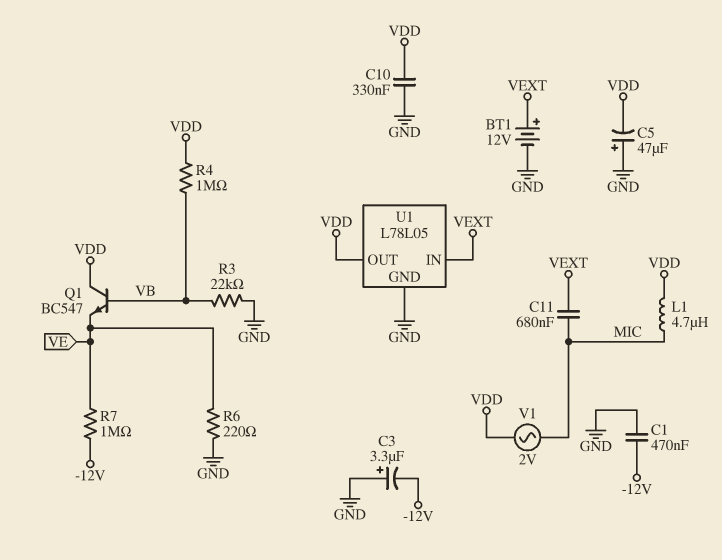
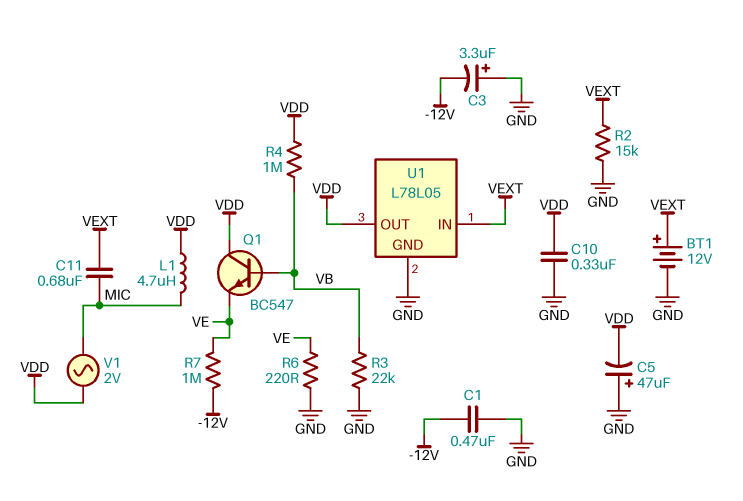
R2: none -> 15k (GND, VEXT)

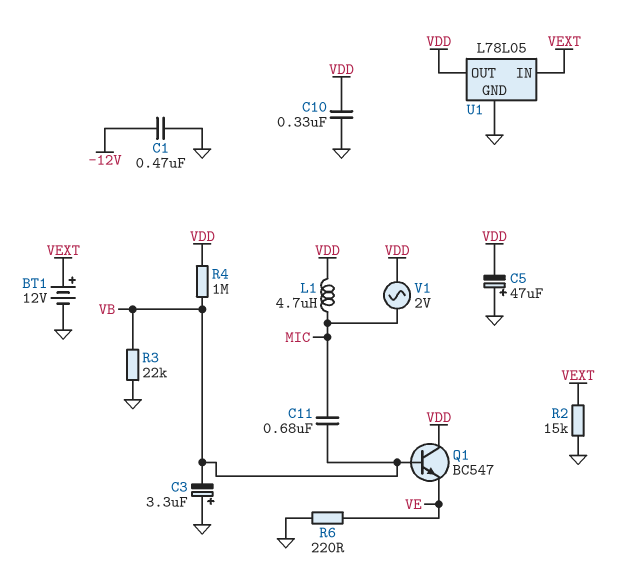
C3: 3.3uF (plus GND, minus -12V) -> 3.3uF (plus GND, minus VB)
C11: 680nF (MIC, VEXT) -> 680nF (MIC, VB)
R7: 1M (-12V, VE) -> none

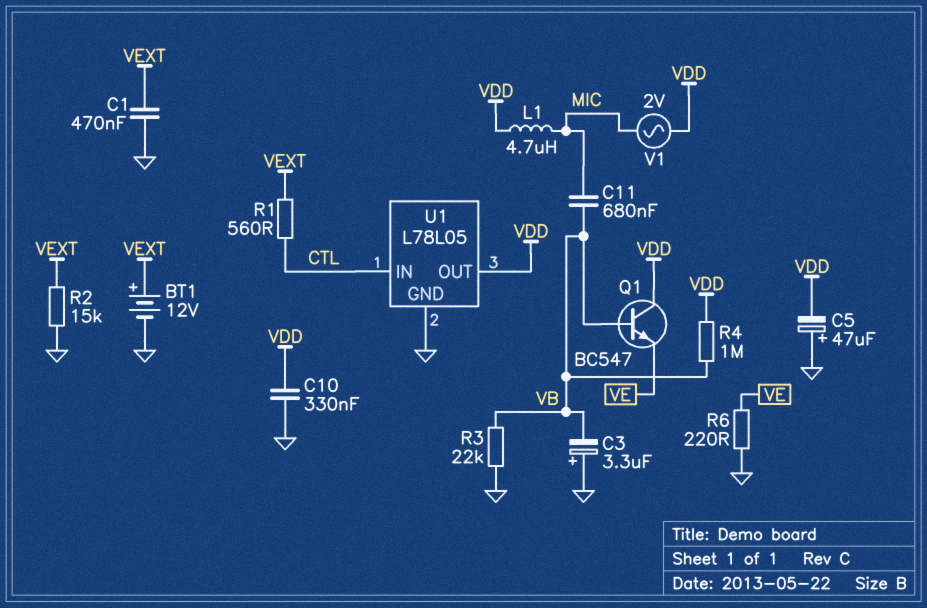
C1: 470nF (-12V, GND) -> 470nF (GND, VEXT)
R1: none -> 560 (CTL, VEXT)
U1 pin IN: VEXT -> CTL

